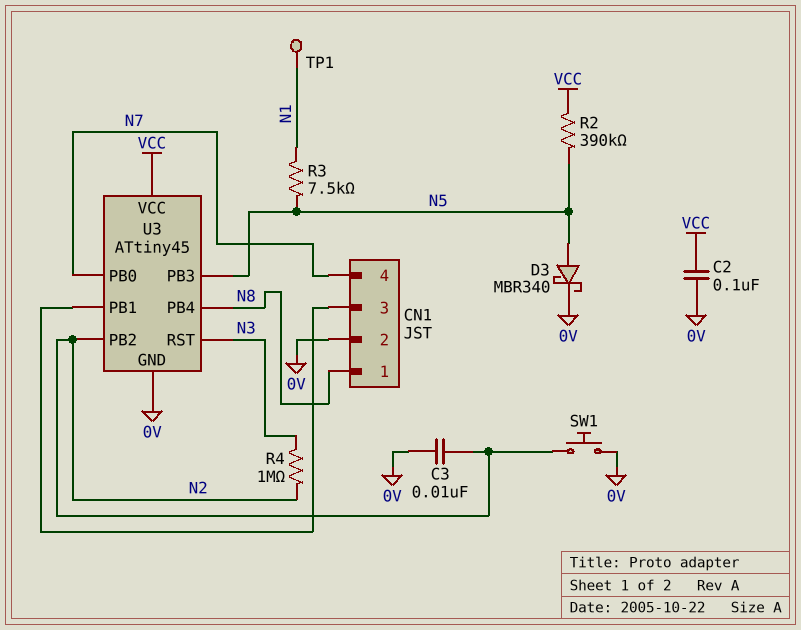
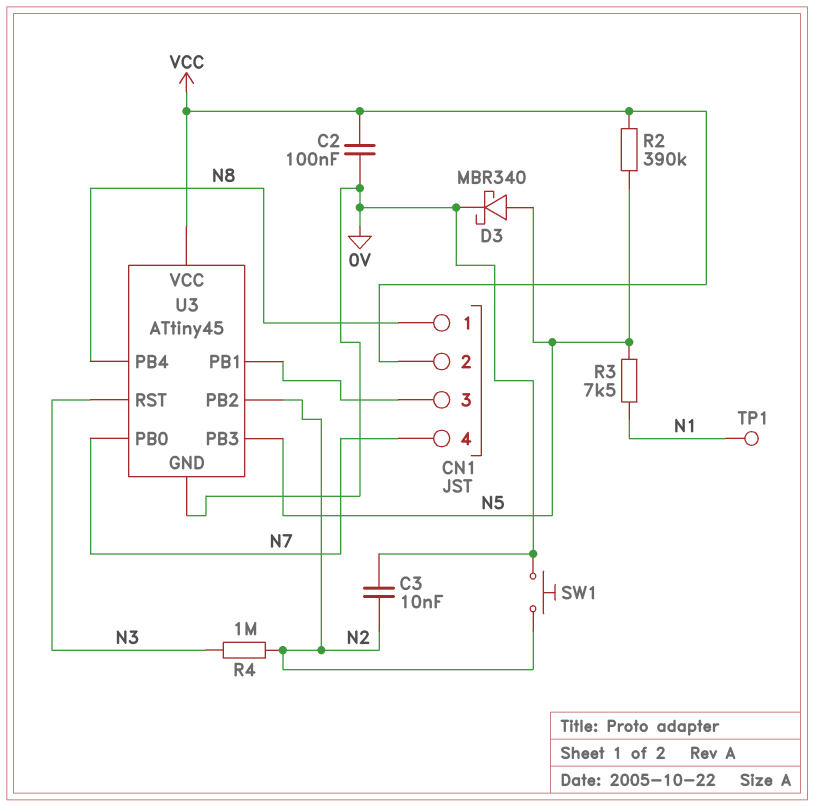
CN1 pin 2: 0V -> VCC

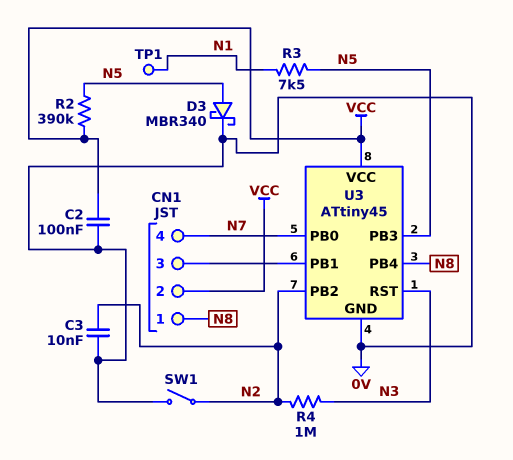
SW1: button (0V, N2) -> switch (0V, N2)

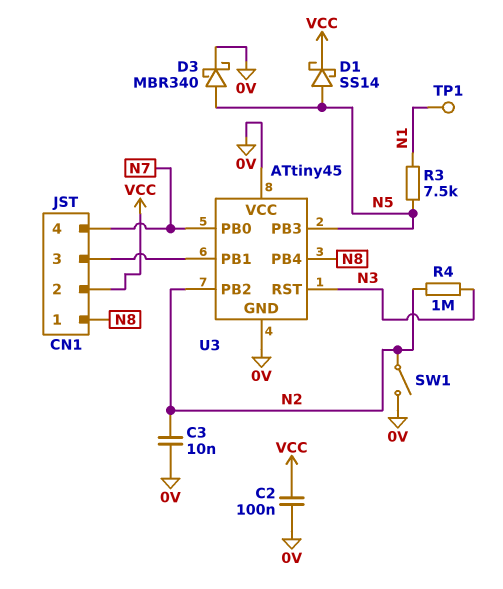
D1: none -> schottky SS14 (A N5, K VCC)
R2: 390k (N5, VCC) -> none
U3 pin VCC: VCC -> 0V

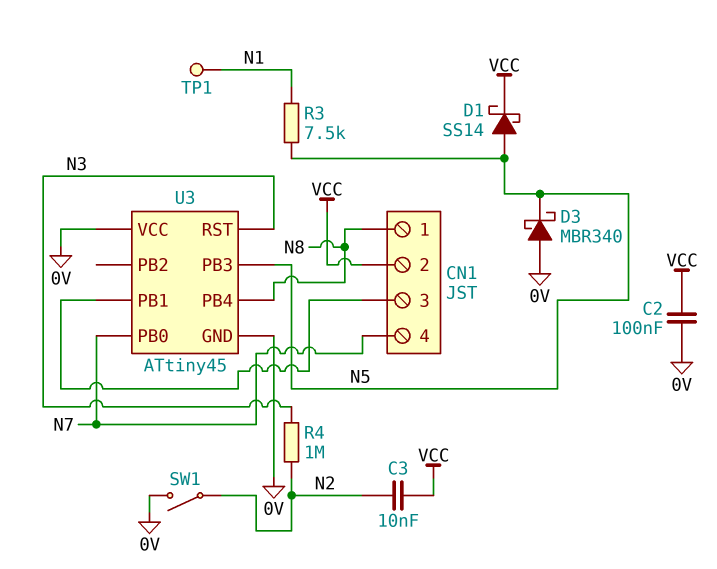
C3: 10nF (0V, N2) -> 10nF (N2, VCC)
D3: schottky MBR340 (A N5, K 0V) -> schottky MBR340 (A 0V, K N5)
U3 pin PB2: N2 -> none

